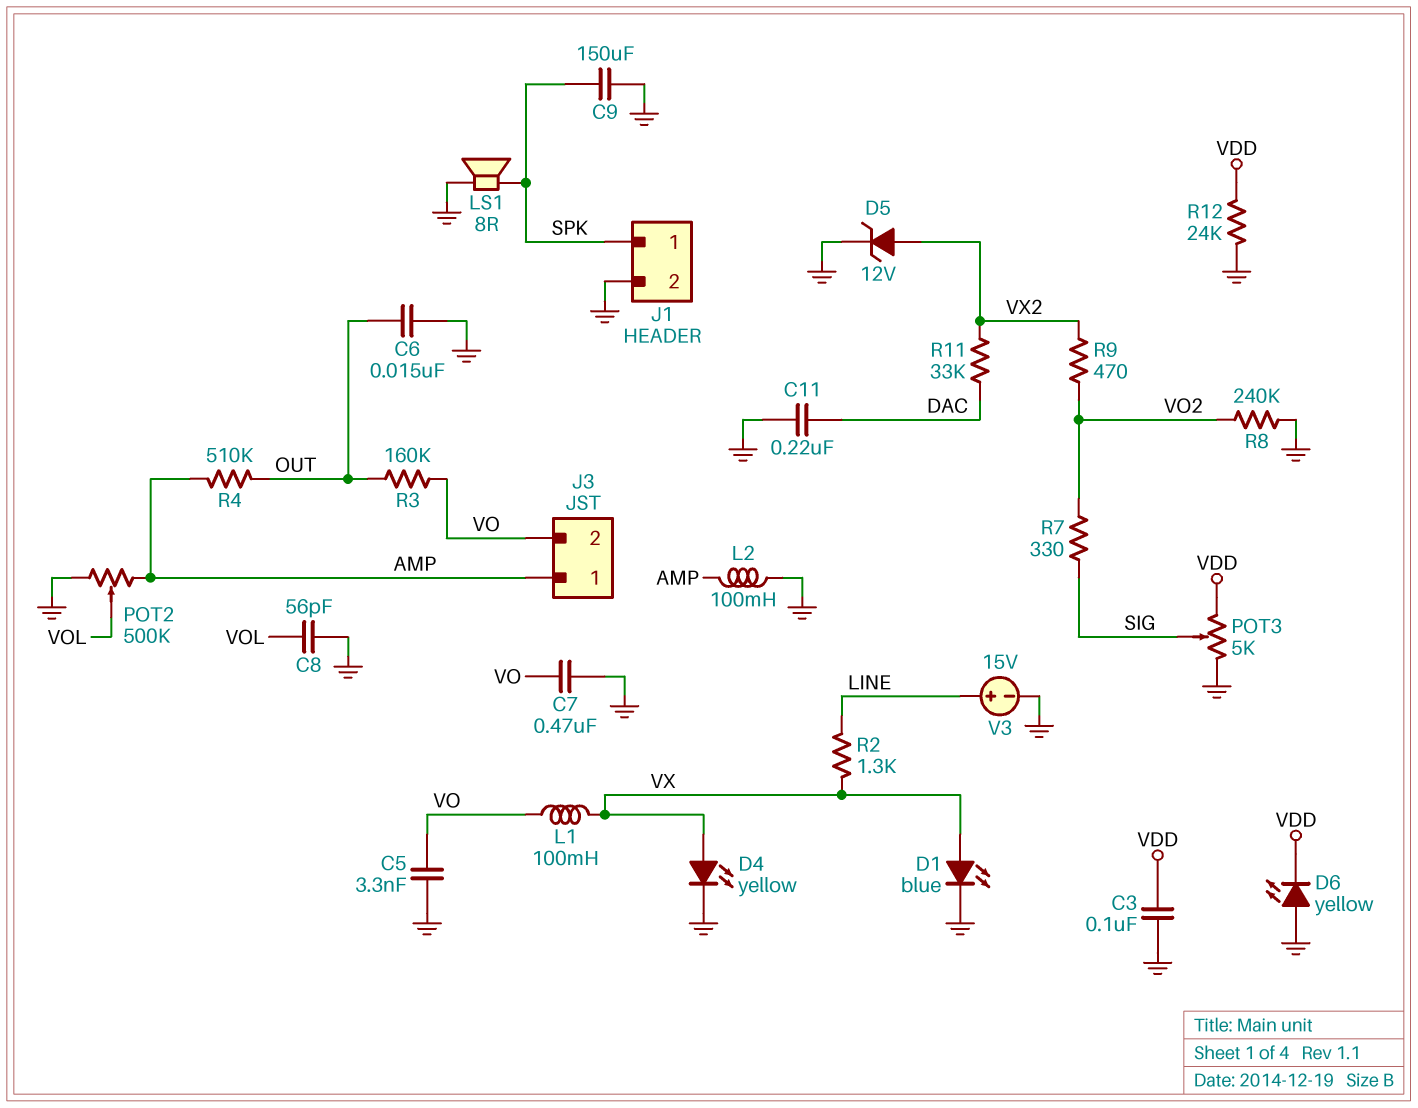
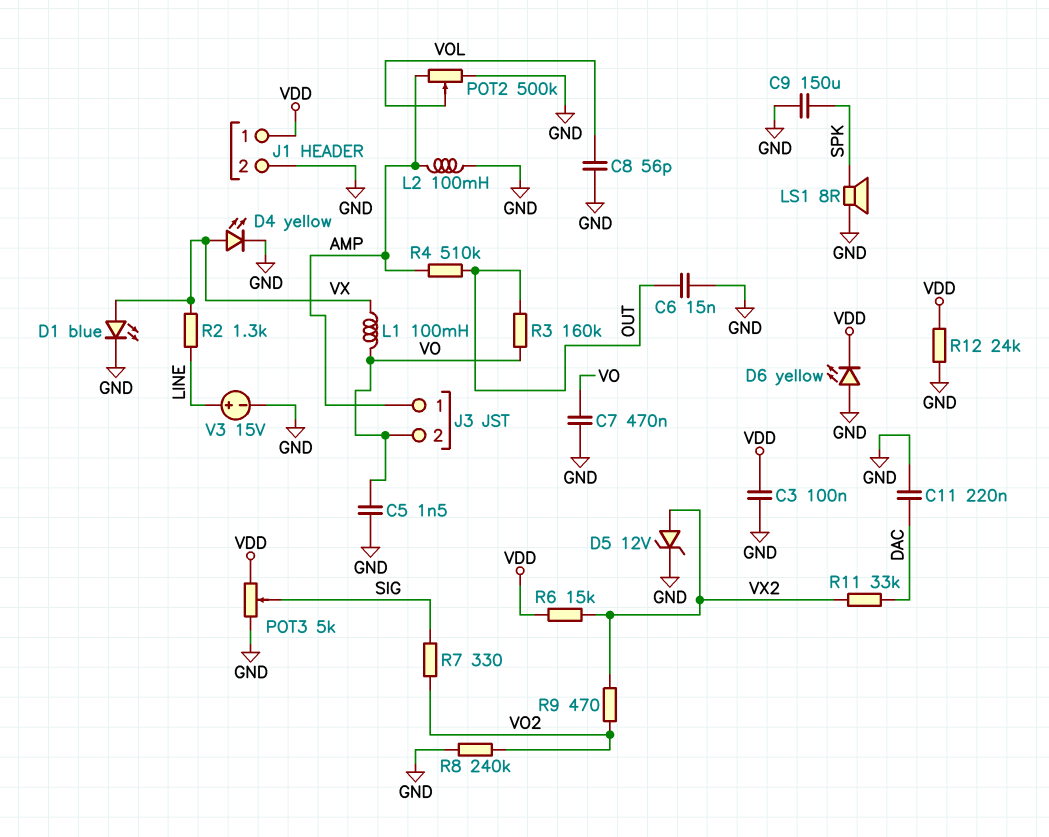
C5: 3.3nF (GND, VO) -> 1.5nF (GND, VO)
J1 pin 1: SPK -> VDD
R6: none -> 15k (VDD, VX2)

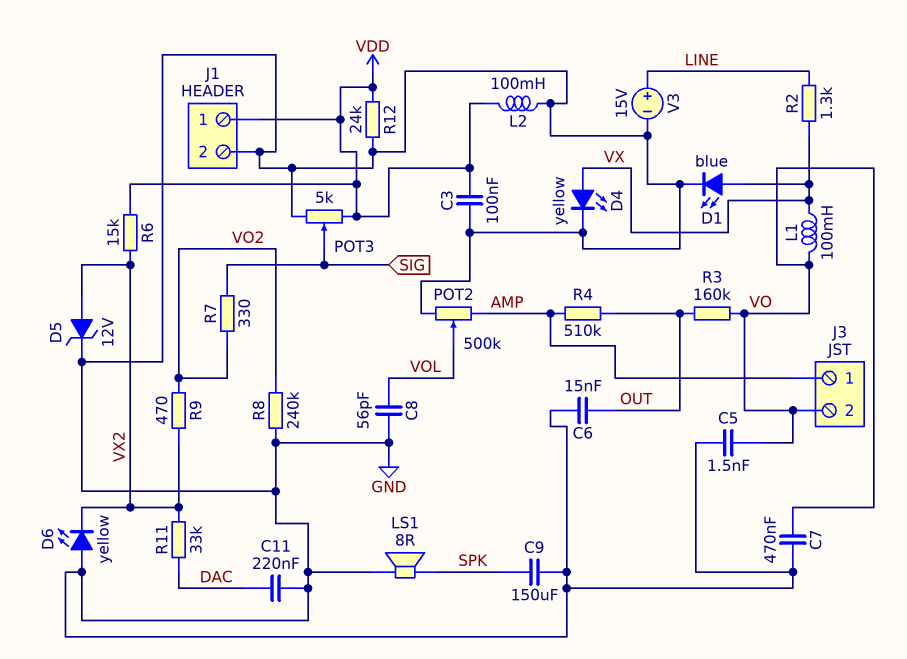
D6: LED yellow (A GND, K VDD) -> LED yellow (A GND, K VX2)
L2: 100mH (AMP, GND) -> 100mH (GND, VDD)

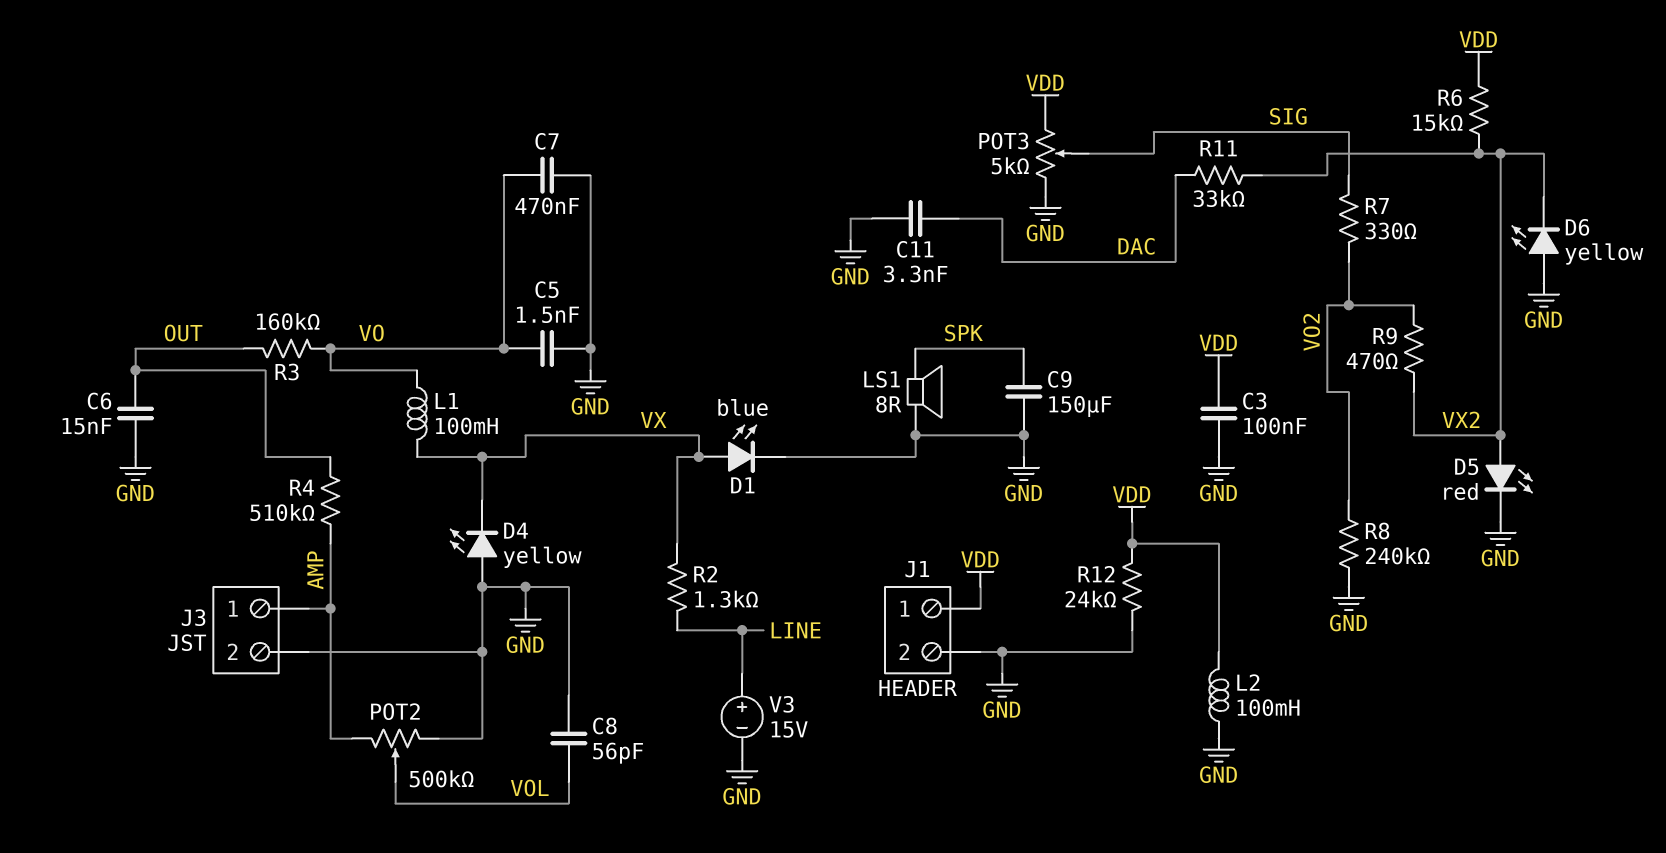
C11: 220nF (DAC, GND) -> 3.3nF (DAC, GND)
D4: LED yellow (A VX, K GND) -> LED yellow (A GND, K VX)
D5: zener 12V (A VX2, K GND) -> LED red (A VX2, K GND)
J3 pin 2: VO -> GND

